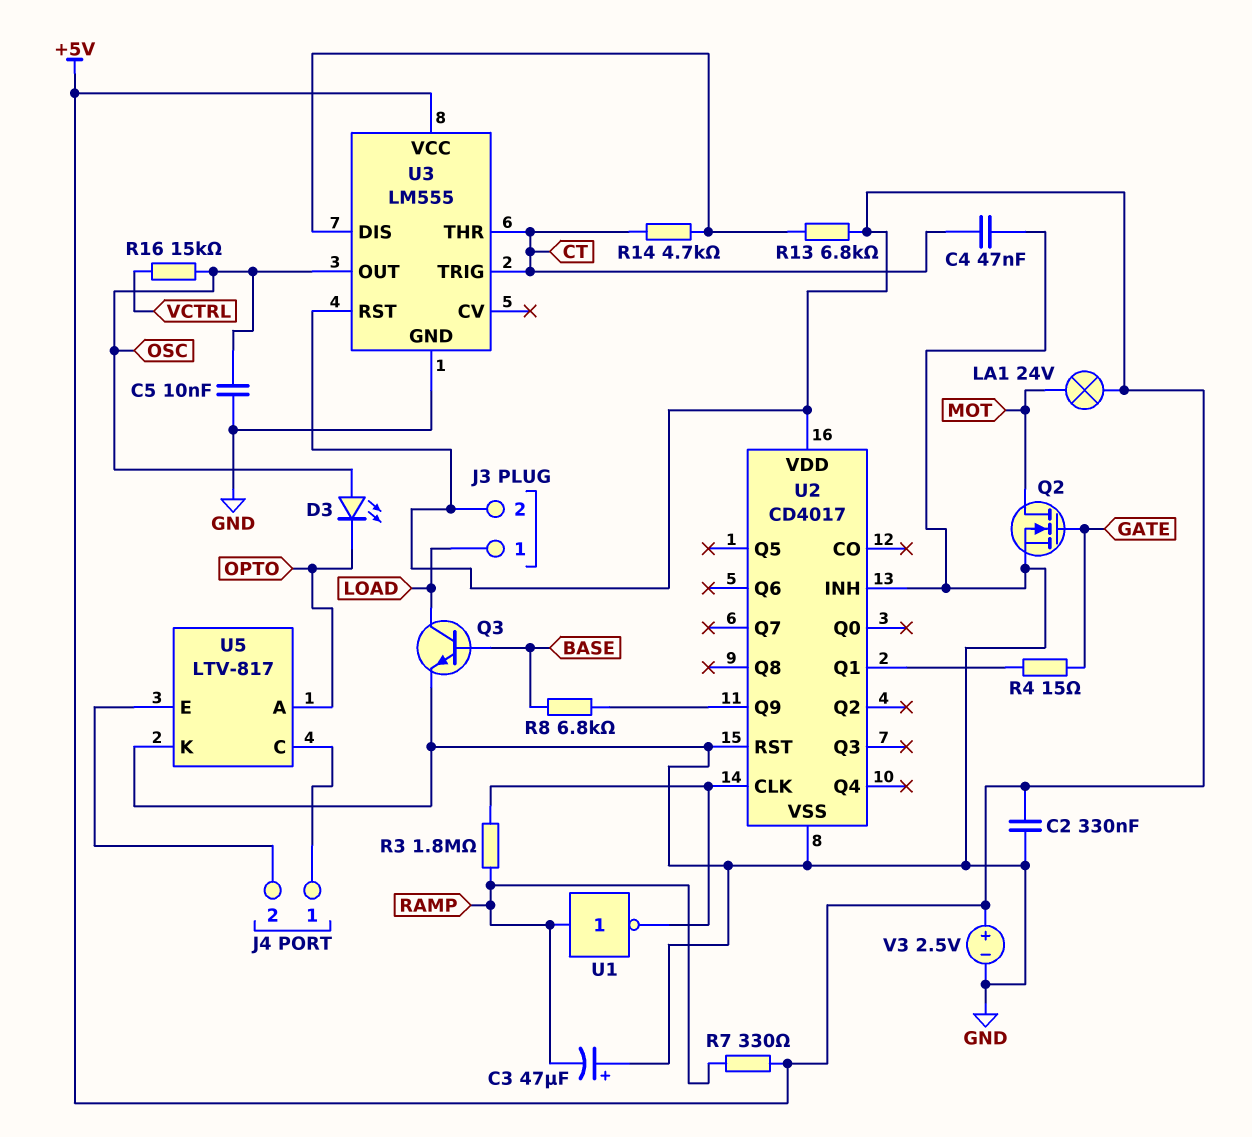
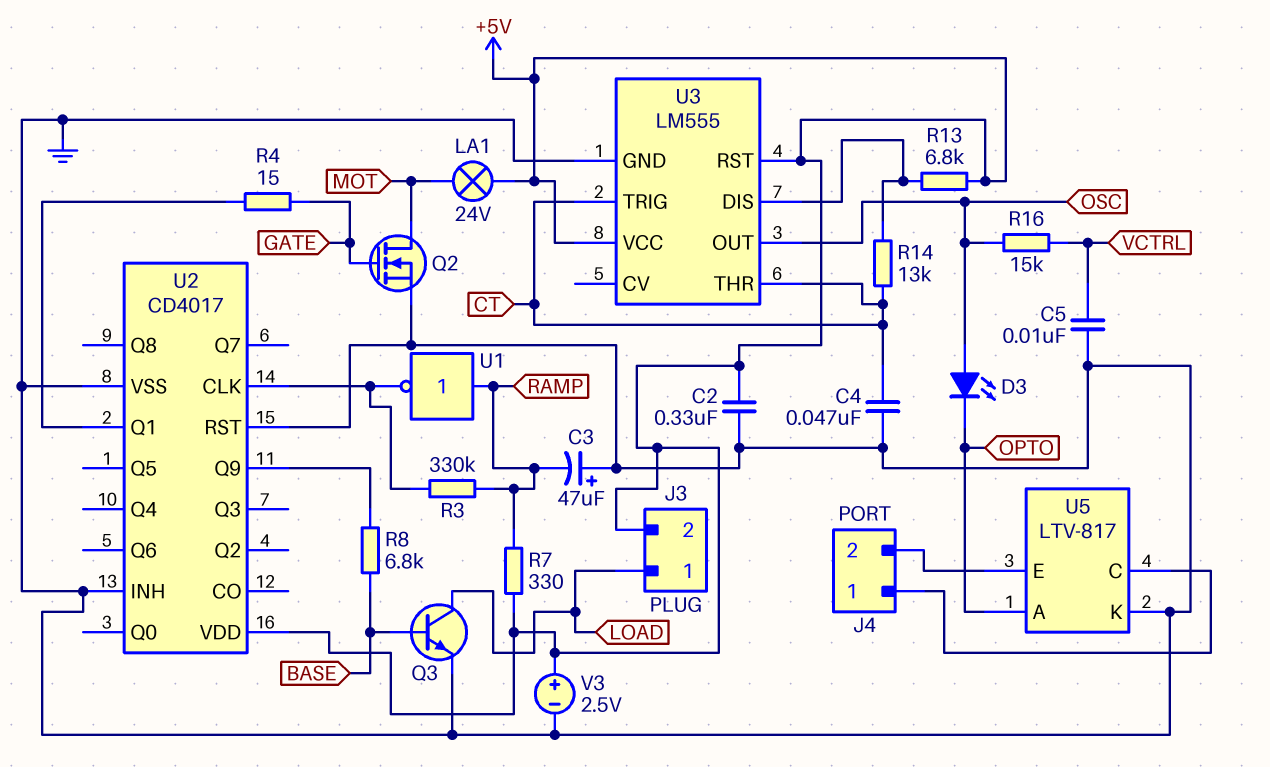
C5: 10nF (GND, OSC) -> 10nF (GND, VCTRL)
R3: 1.8M (RAMP, U2/CLK) -> 330k (RAMP, U2/CLK)
R14: 4.7k (CT, U3/DIS) -> 13k (CT, U3/DIS)

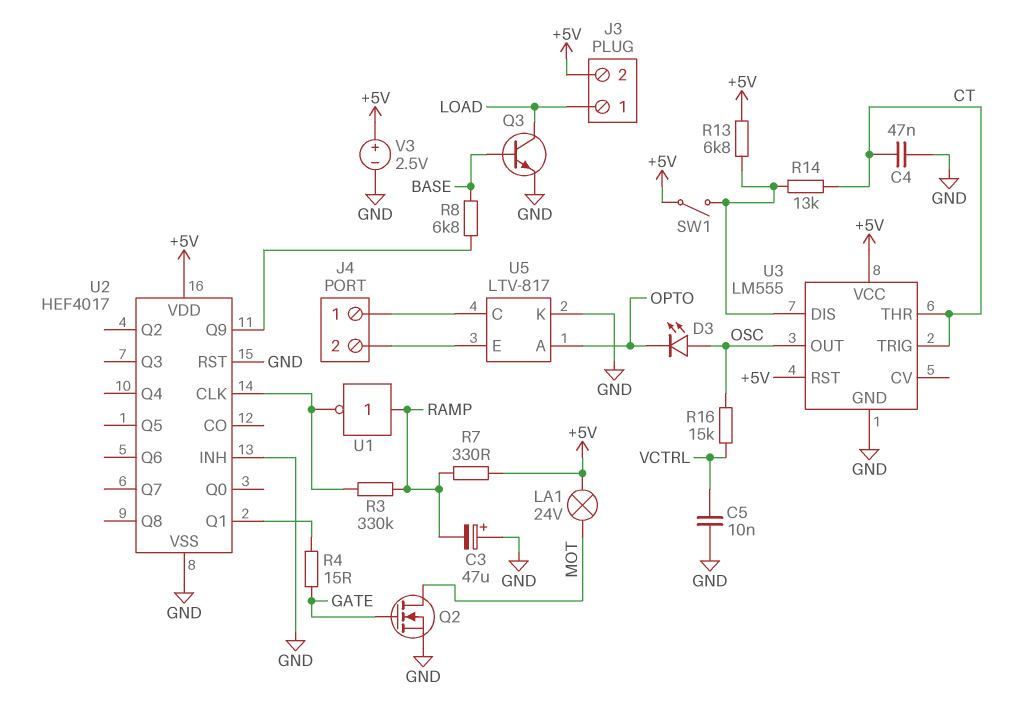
C2: 330nF (+5V, GND) -> none
SW1: none -> switch (+5V, U3/DIS)
U2: CD4017 -> HEF4017

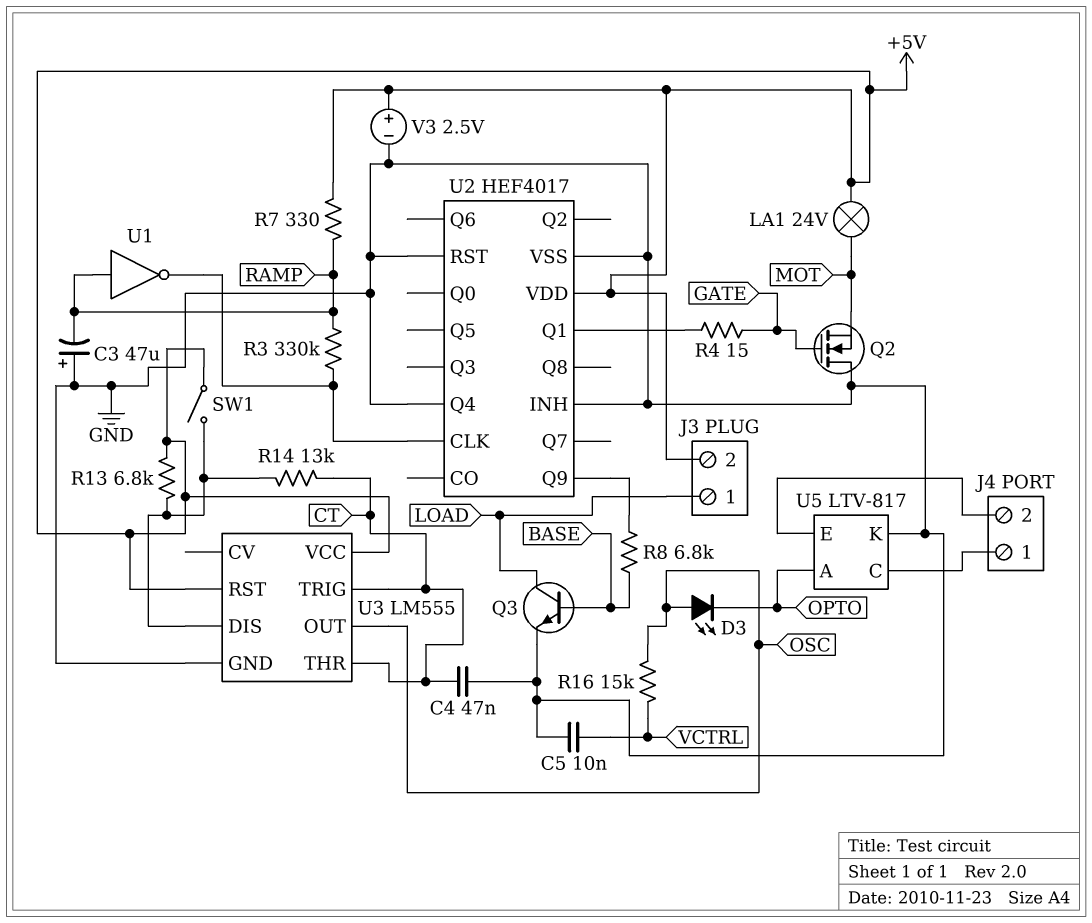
Q2: NMOS (G GATE, D MOT, S GND) -> NMOS (G GATE, D GND, S MOT)
U2 pin Q4: none -> GND

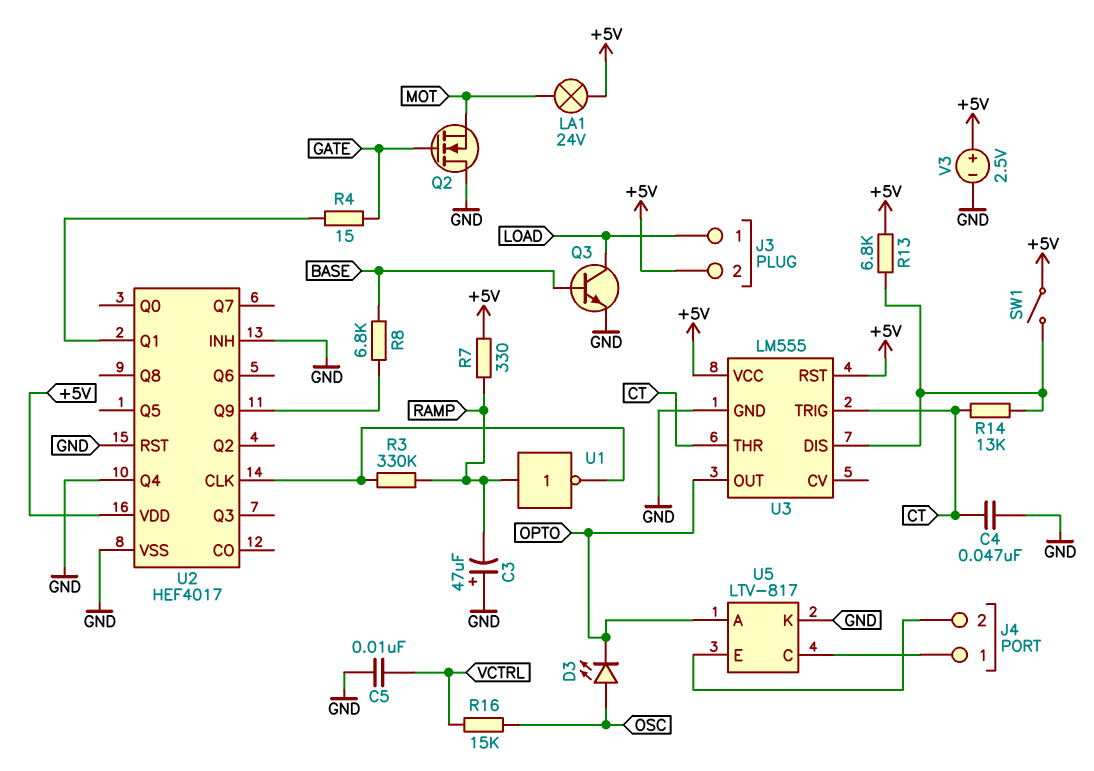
U3 pin OUT: OSC -> OPTO

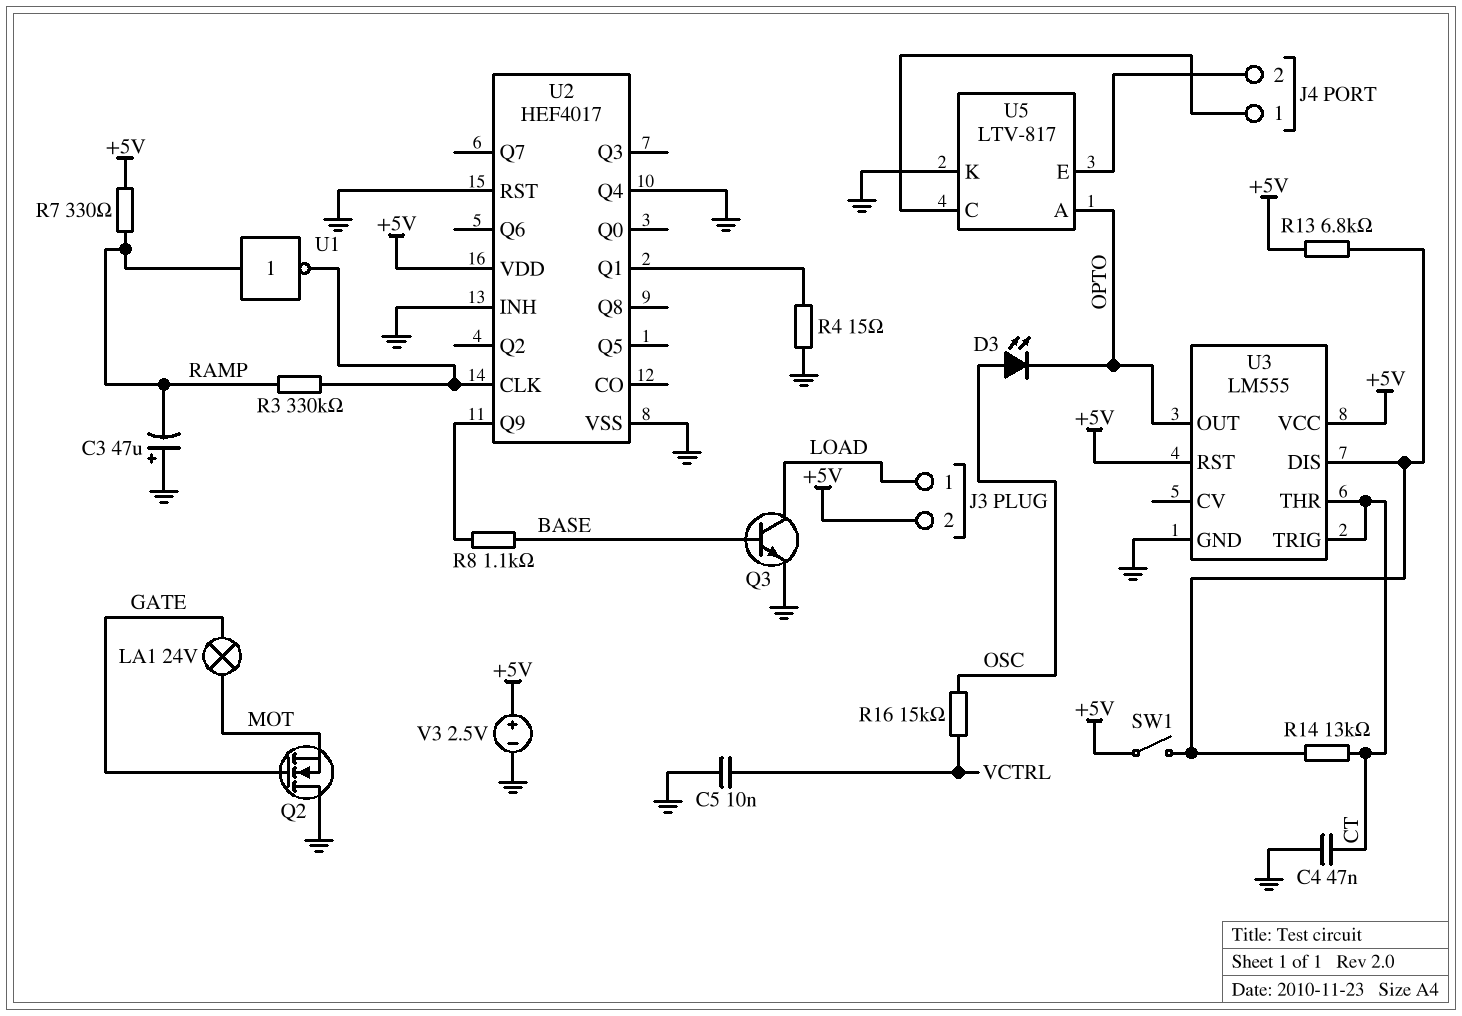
LA1: lamp 24V (+5V, MOT) -> lamp 24V (GATE, MOT)
R4: 15 (GATE, U2/Q1) -> 15 (GND, U2/Q1)
R8: 6.8k (BASE, U2/Q9) -> 1.1k (BASE, U2/Q9)

